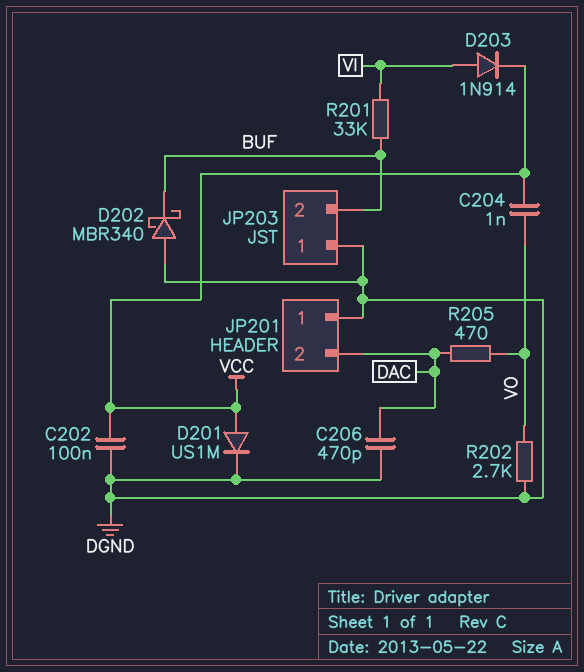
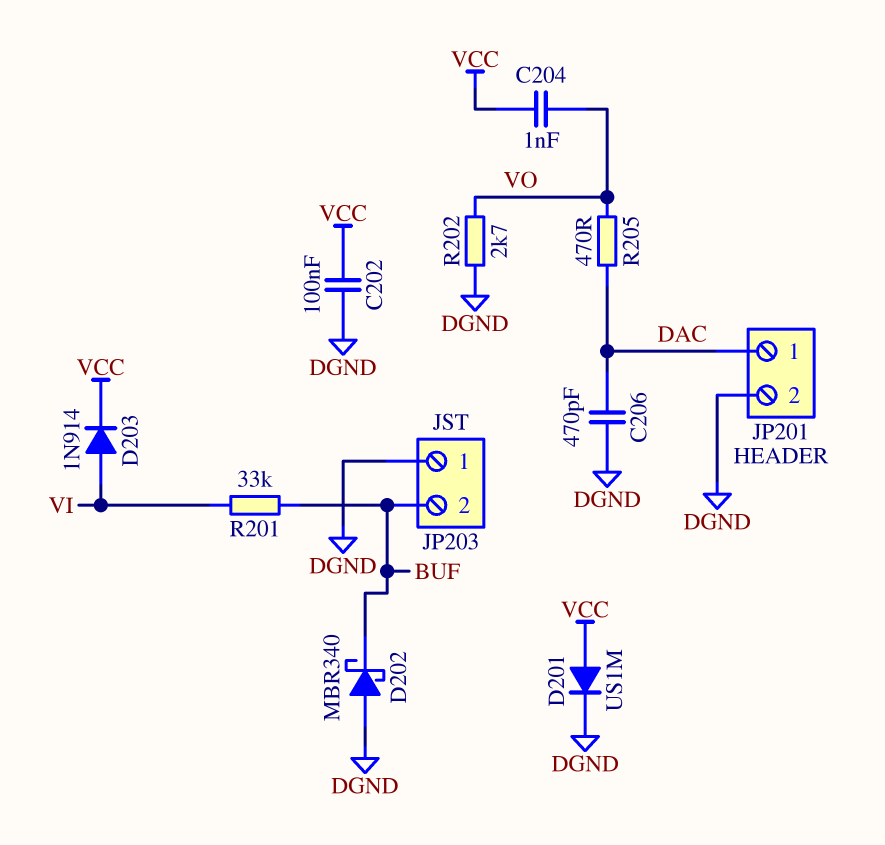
JP201 pin 1: DGND -> DAC
JP201 pin 2: DAC -> DGND

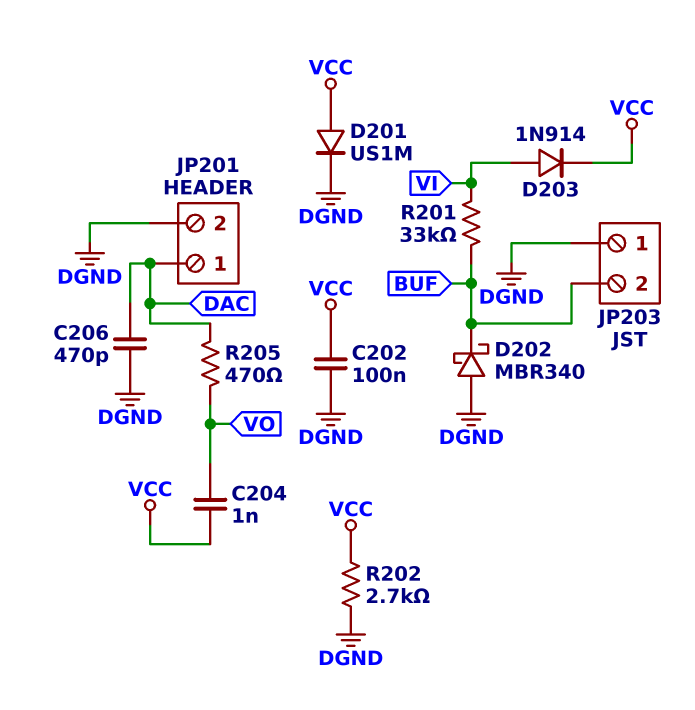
R202: 2.7k (DGND, VO) -> 2.7k (DGND, VCC)

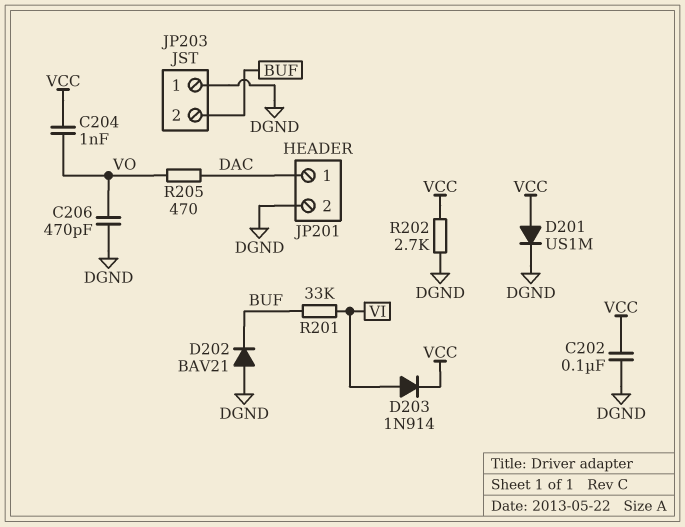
C206: 470pF (DAC, DGND) -> 470pF (DGND, VO)
D202: schottky MBR340 (A DGND, K BUF) -> diode BAV21 (A DGND, K BUF)

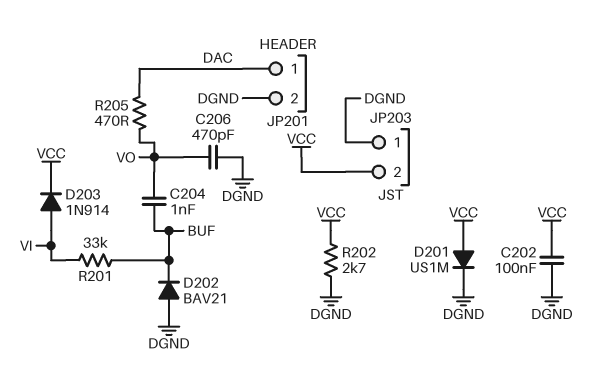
C204: 1nF (VCC, VO) -> 1nF (BUF, VO)
JP203 pin 2: BUF -> VCC

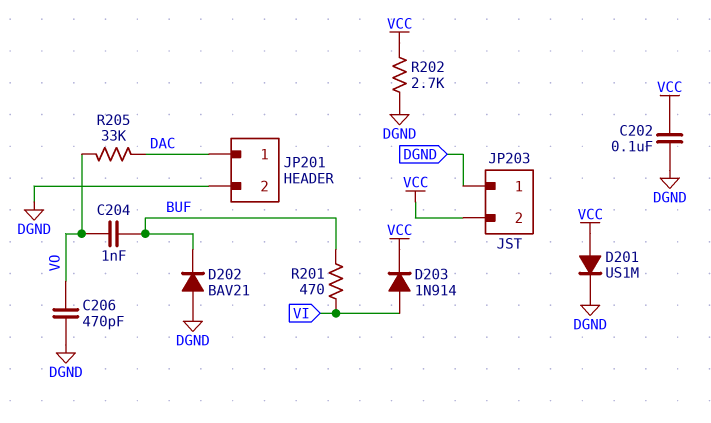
R201: 33k (BUF, VI) -> 470 (BUF, VI)
R205: 470 (DAC, VO) -> 33k (DAC, VO)

